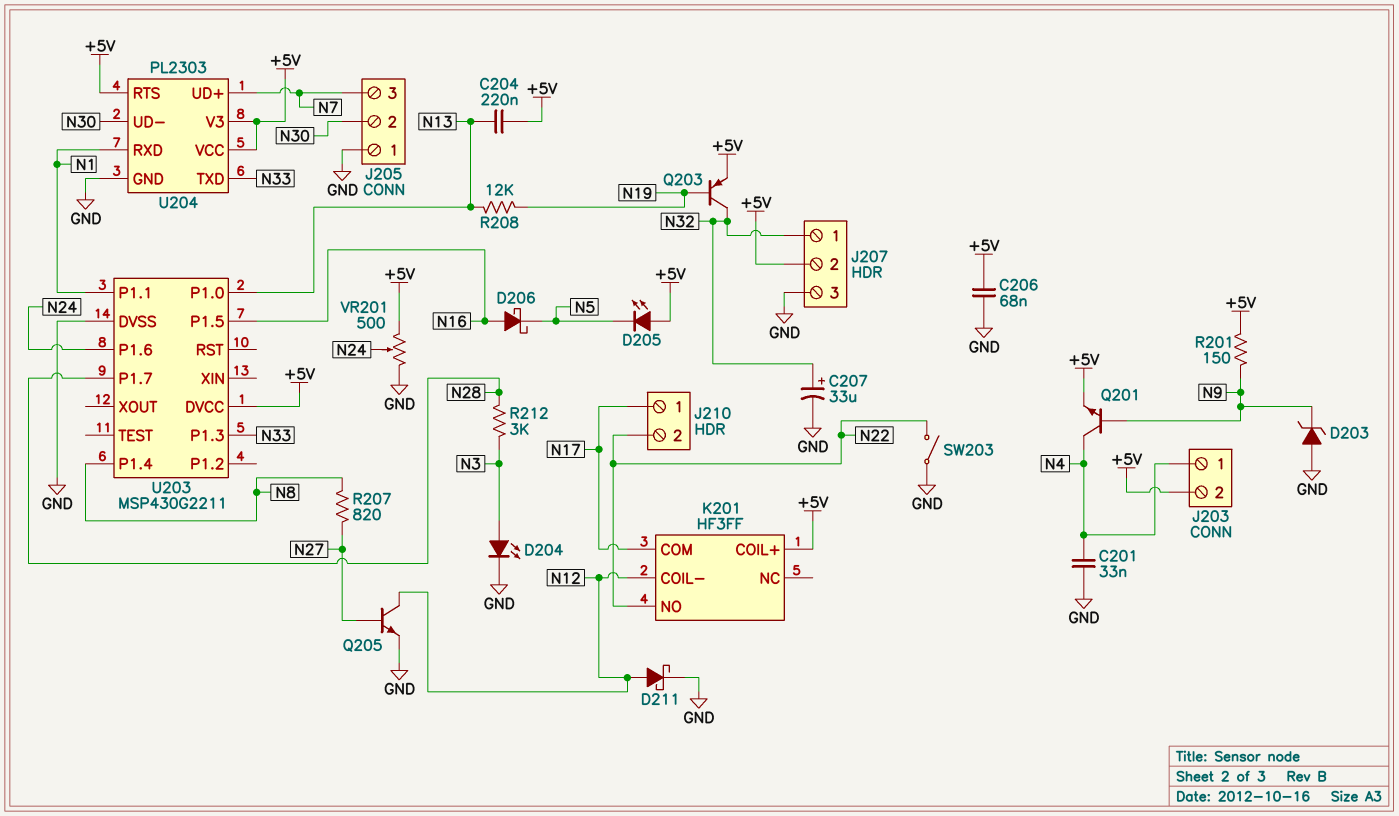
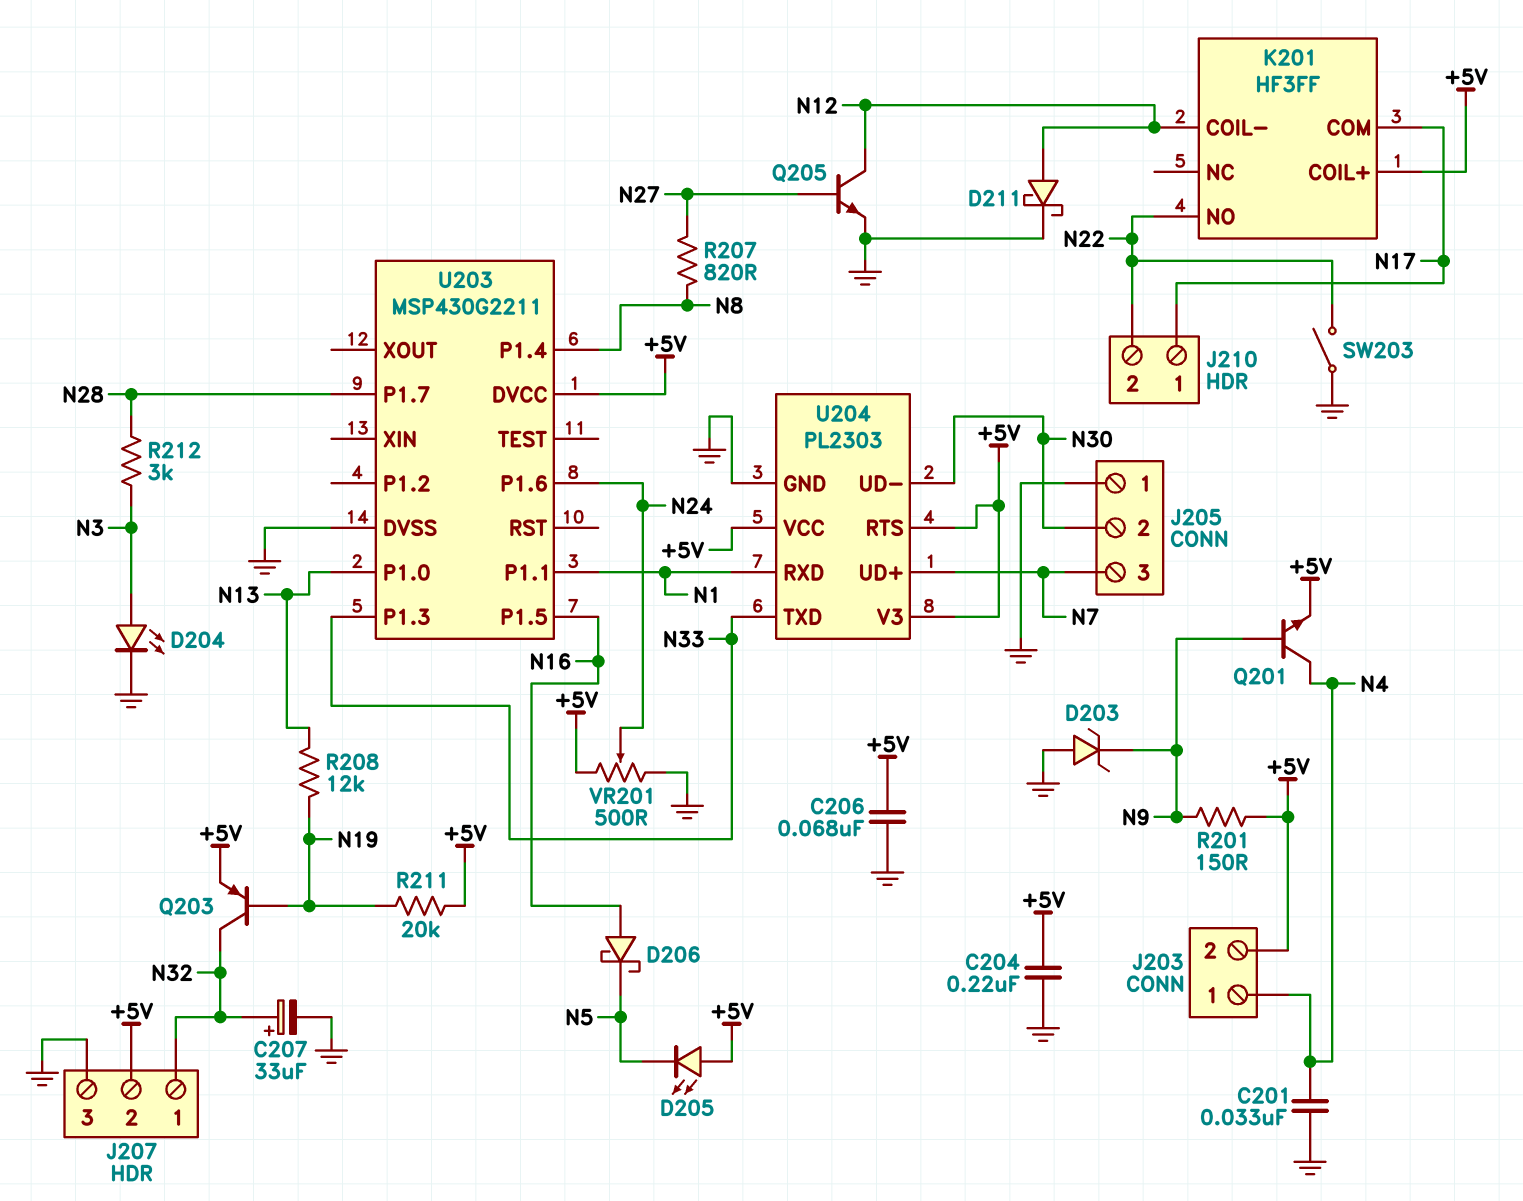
C204: 220nF (+5V, N13) -> 220nF (+5V, GND)
R211: none -> 20k (+5V, N19)

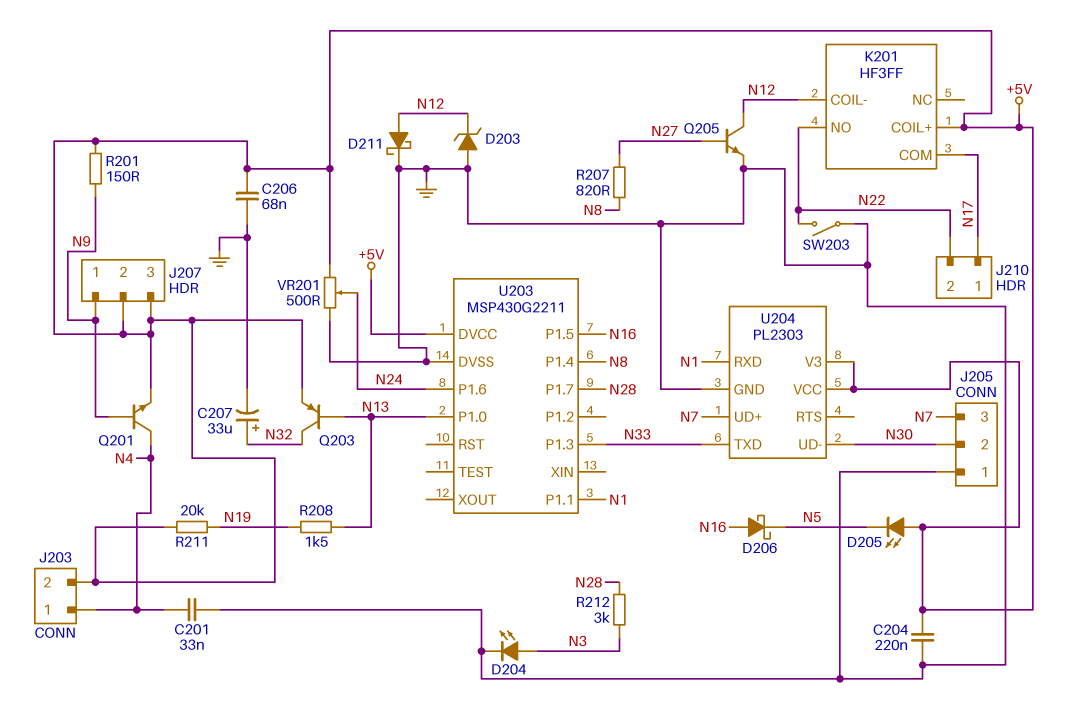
D203: zener (A GND, K N9) -> zener (A GND, K N12)
J207 pin 1: N32 -> N9
J207 pin 3: GND -> +5V
Q203: PNP (B N19, C N32, E +5V) -> PNP (B N13, C N32, E +5V)
R208: 12k (N13, N19) -> 1.5k (N13, N19)
U204 pin RTS: +5V -> none

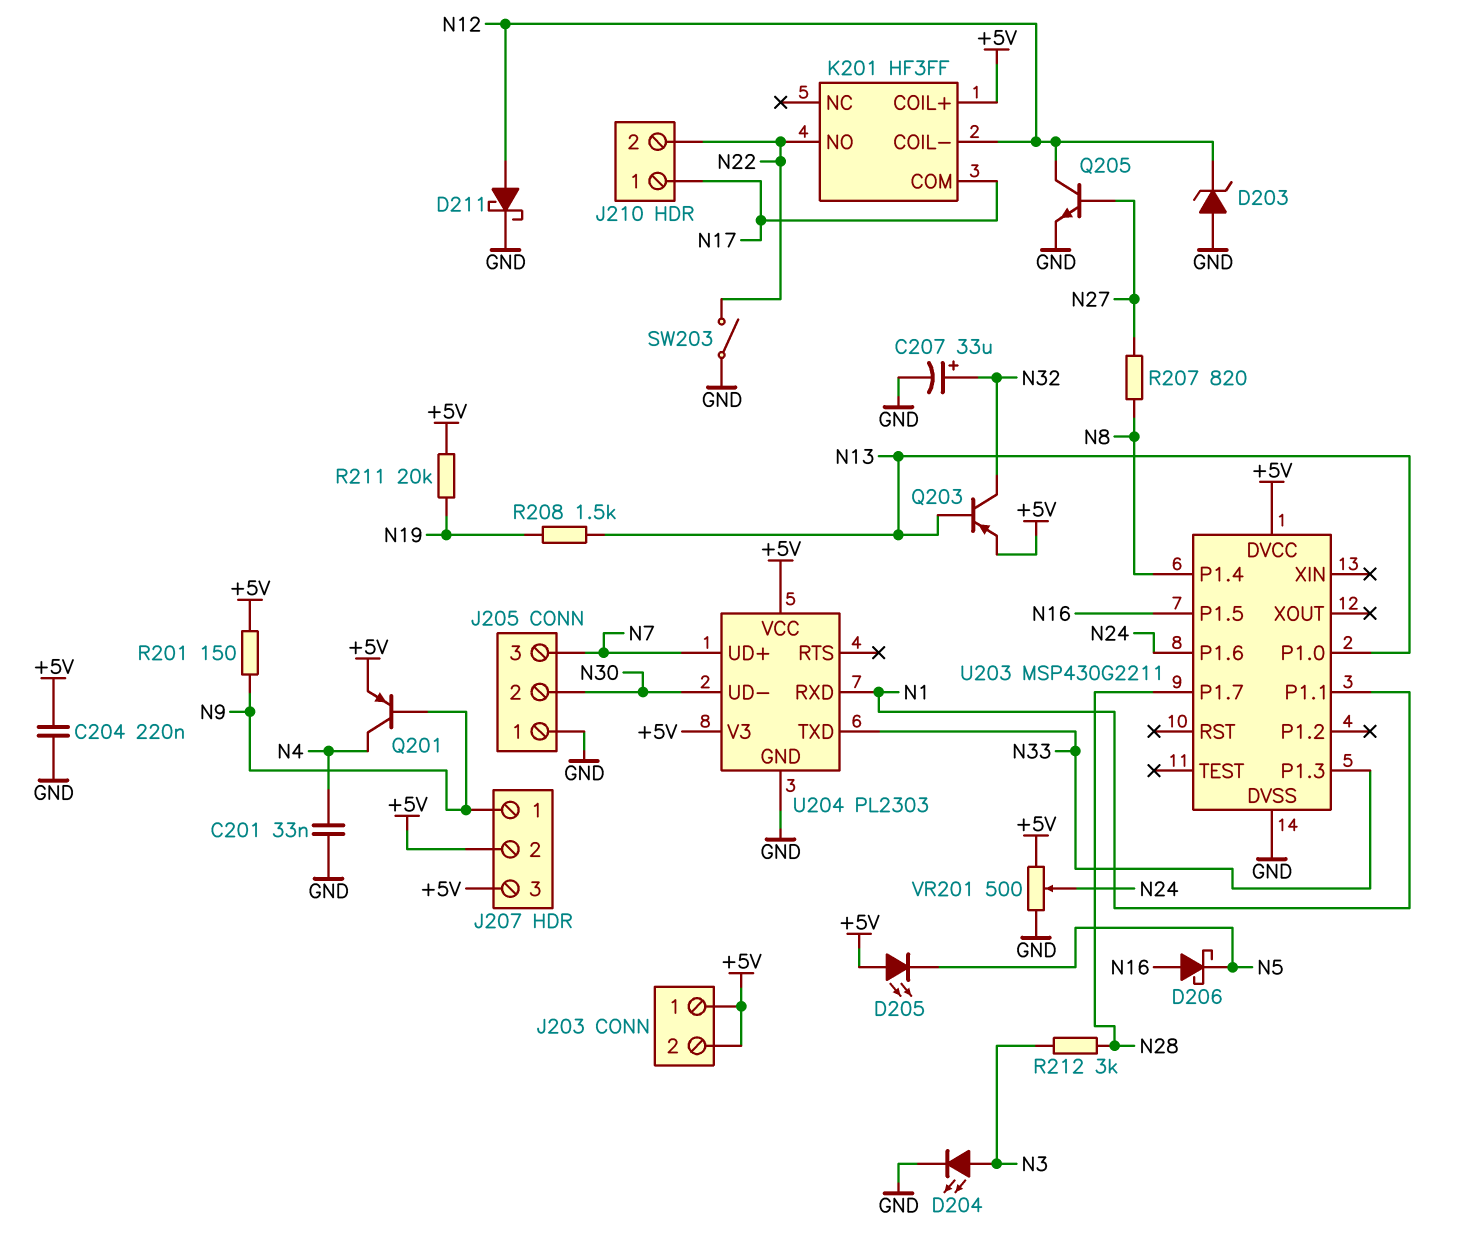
C206: 68nF (+5V, GND) -> none
J203 pin 1: N4 -> +5V
Q201: NPN (B N9, C N4, E +5V) -> PNP (B N9, C N4, E +5V)

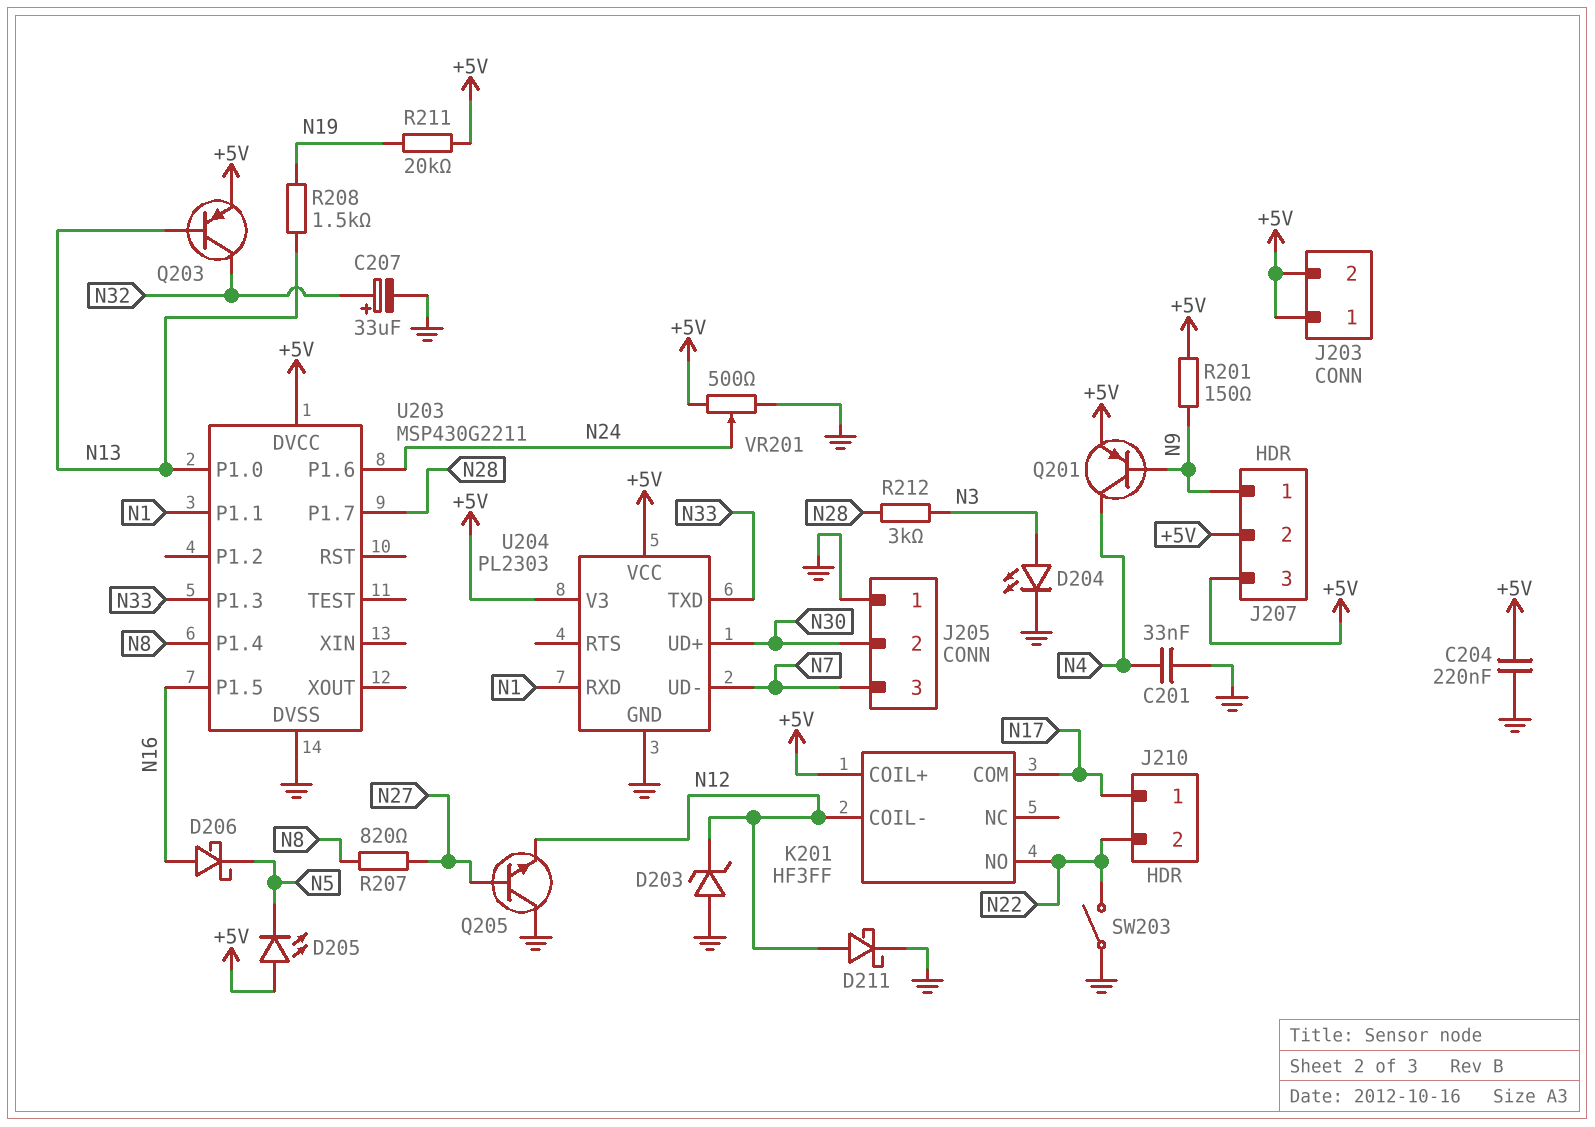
Q205: NPN (B N27, C N12, E GND) -> NPN (B N27, C GND, E N12)
U204 pin UD+: N7 -> N30
U204 pin UD-: N30 -> N7

